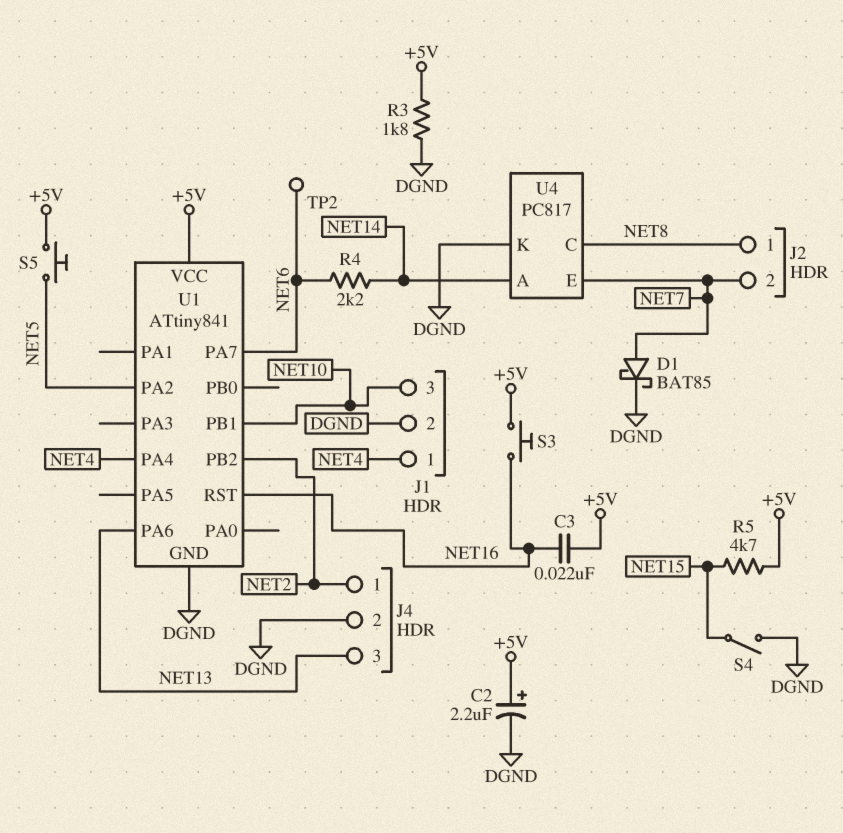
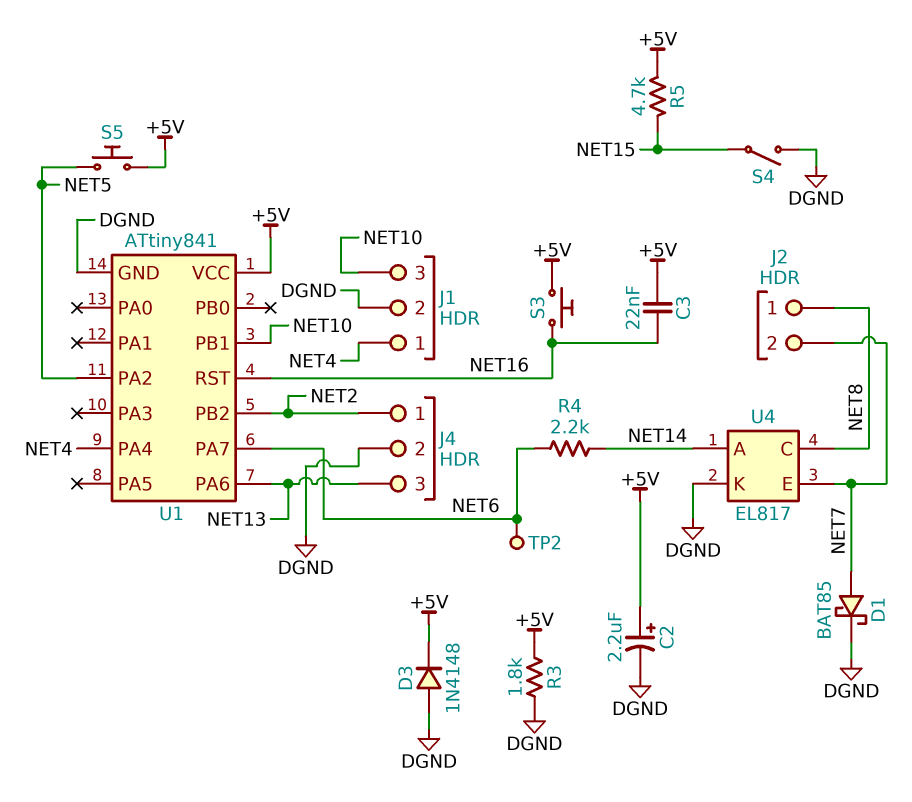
D3: none -> diode 1N4148 (A DGND, K +5V)
U4: PC817 -> EL817

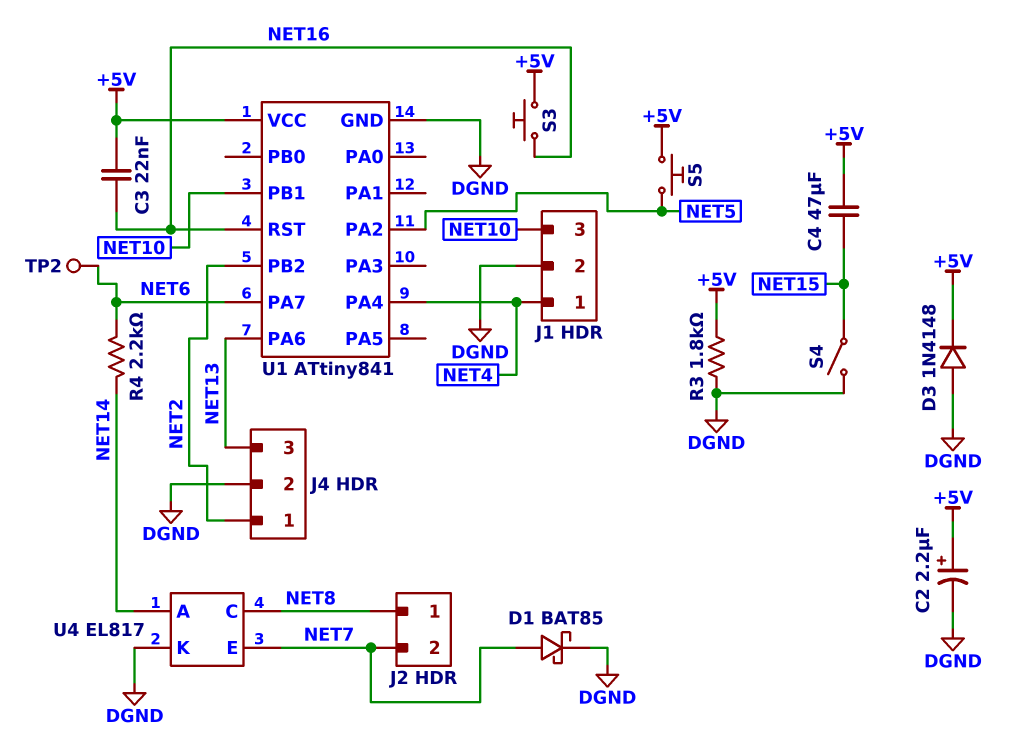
C4: none -> 47uF (+5V, NET15)
R5: 4.7k (+5V, NET15) -> none

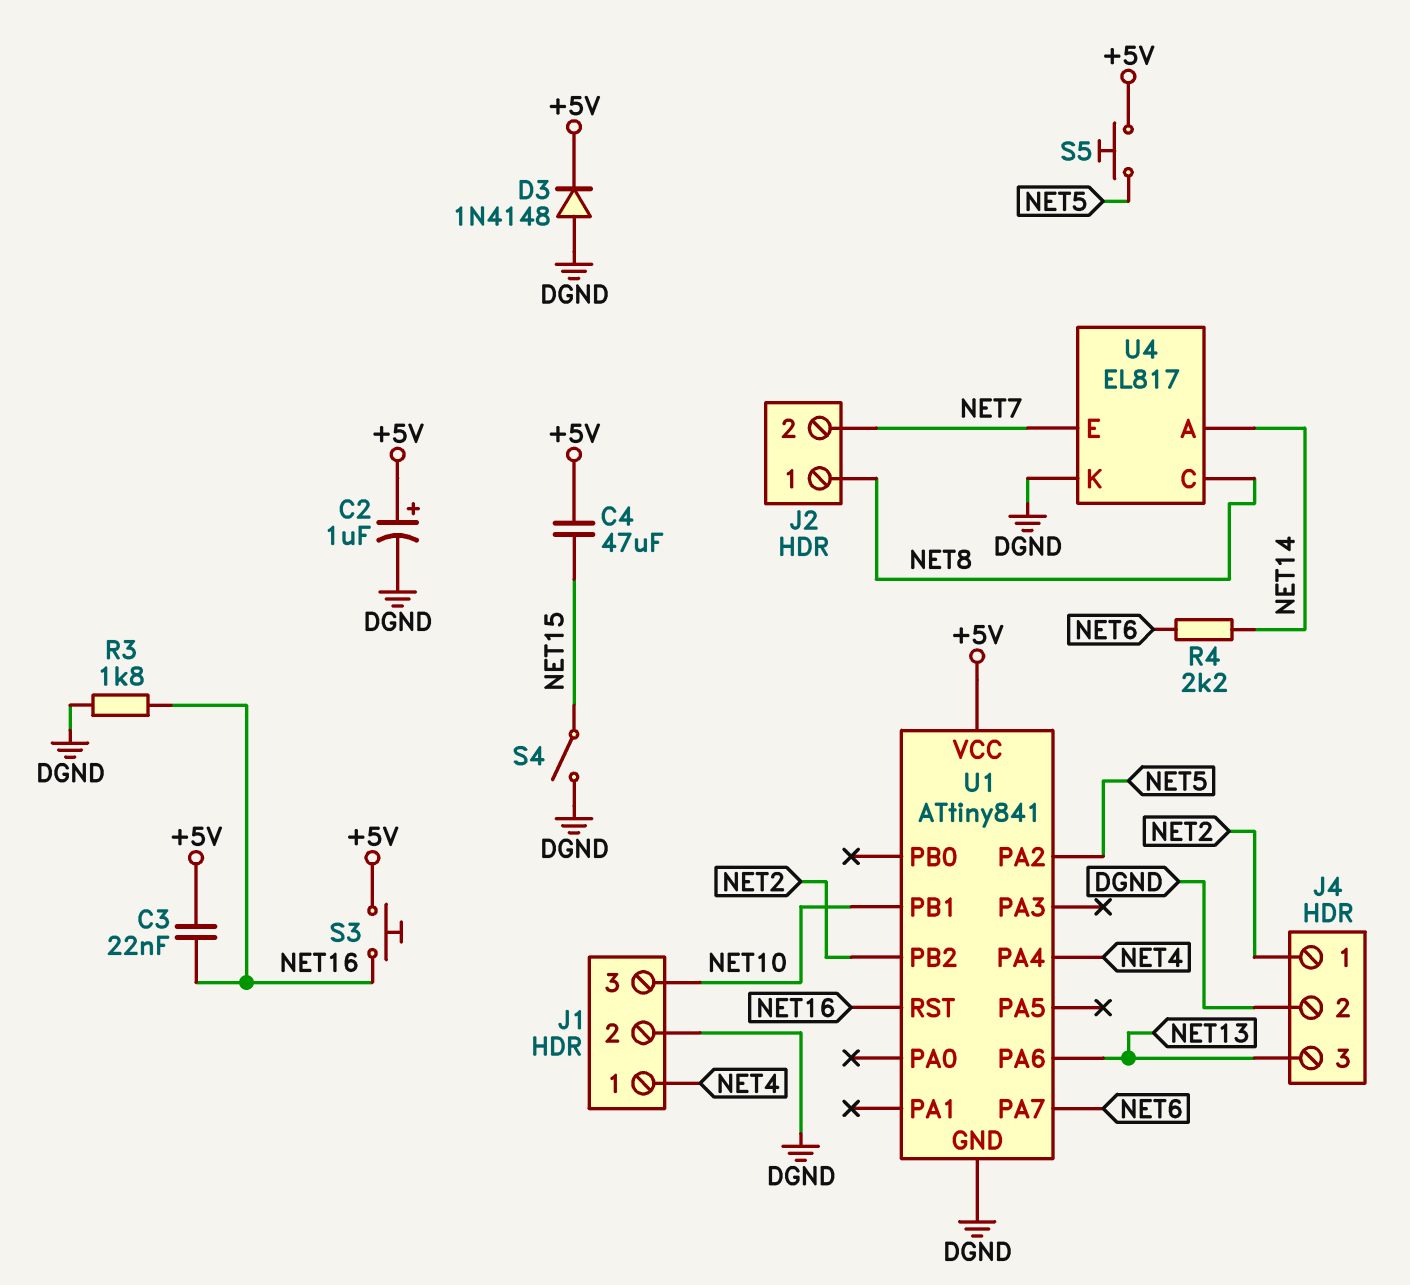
C2: 2.2uF (plus +5V, minus DGND) -> 1uF (plus +5V, minus DGND)
D1: schottky BAT85 (A NET7, K DGND) -> none
R3: 1.8k (+5V, DGND) -> 1.8k (DGND, NET16)
TP2: test point (NET6) -> none

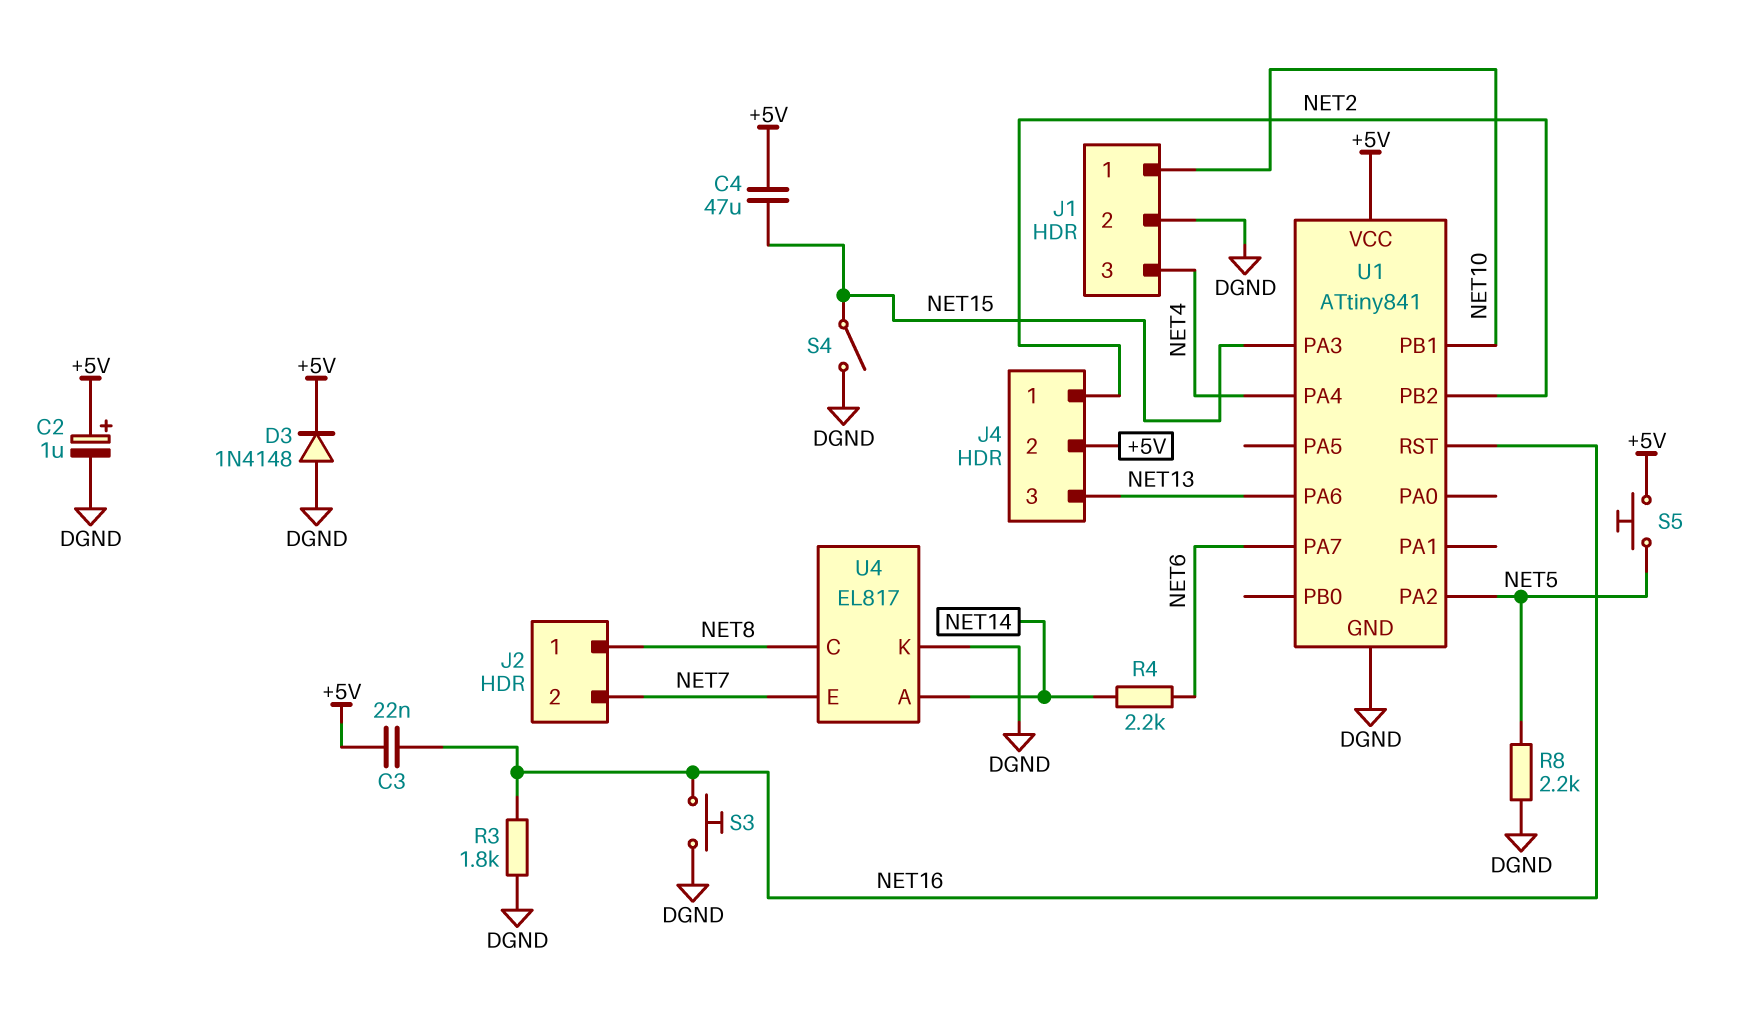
J1 pin 1: NET4 -> NET10
J1 pin 3: NET10 -> NET4
J4 pin 2: DGND -> +5V
R8: none -> 2.2k (DGND, NET5)
S3: button (+5V, NET16) -> button (DGND, NET16)
U1 pin PA3: none -> NET15

